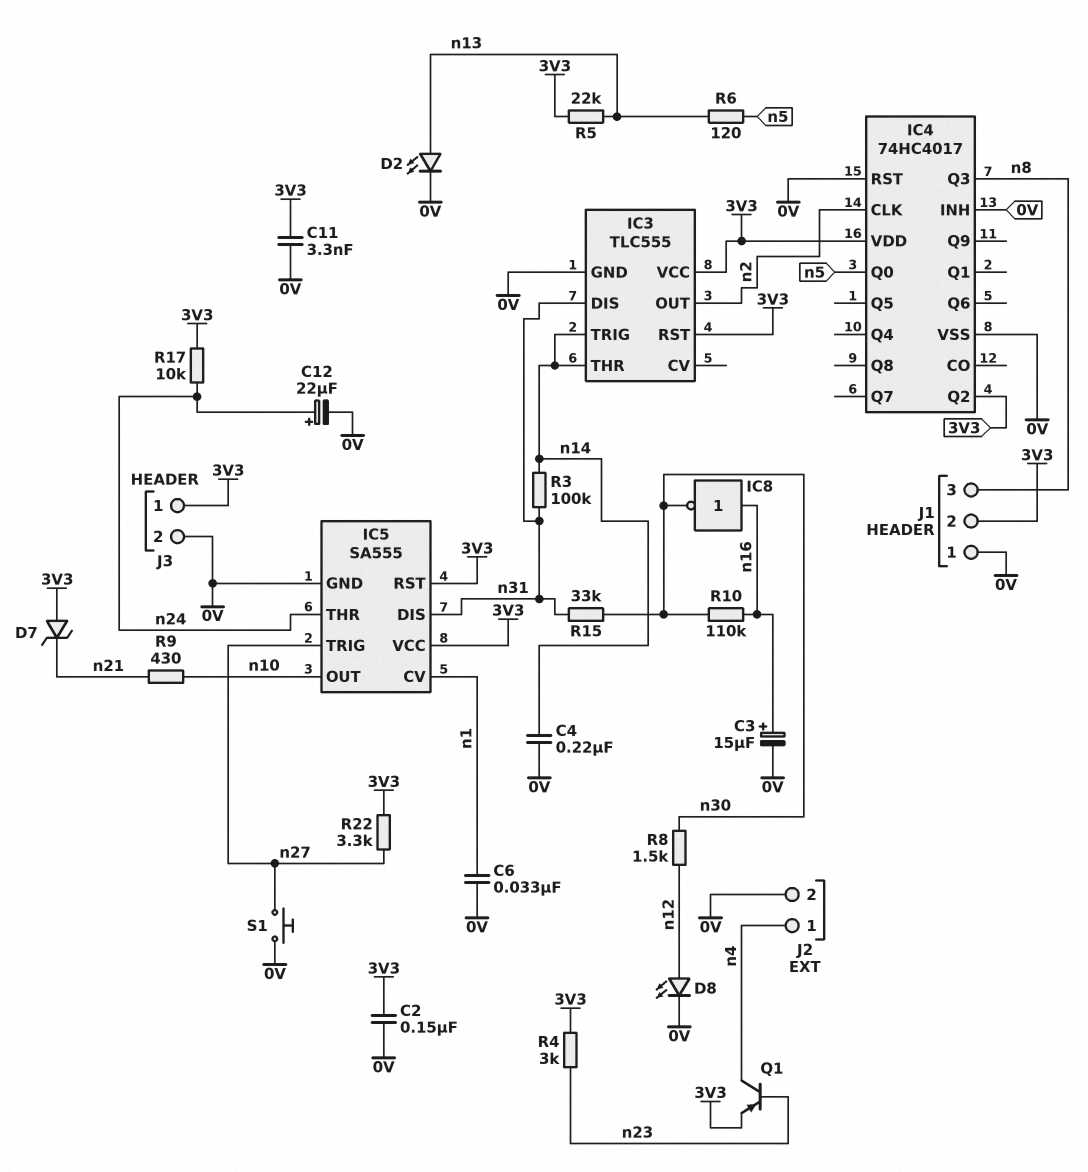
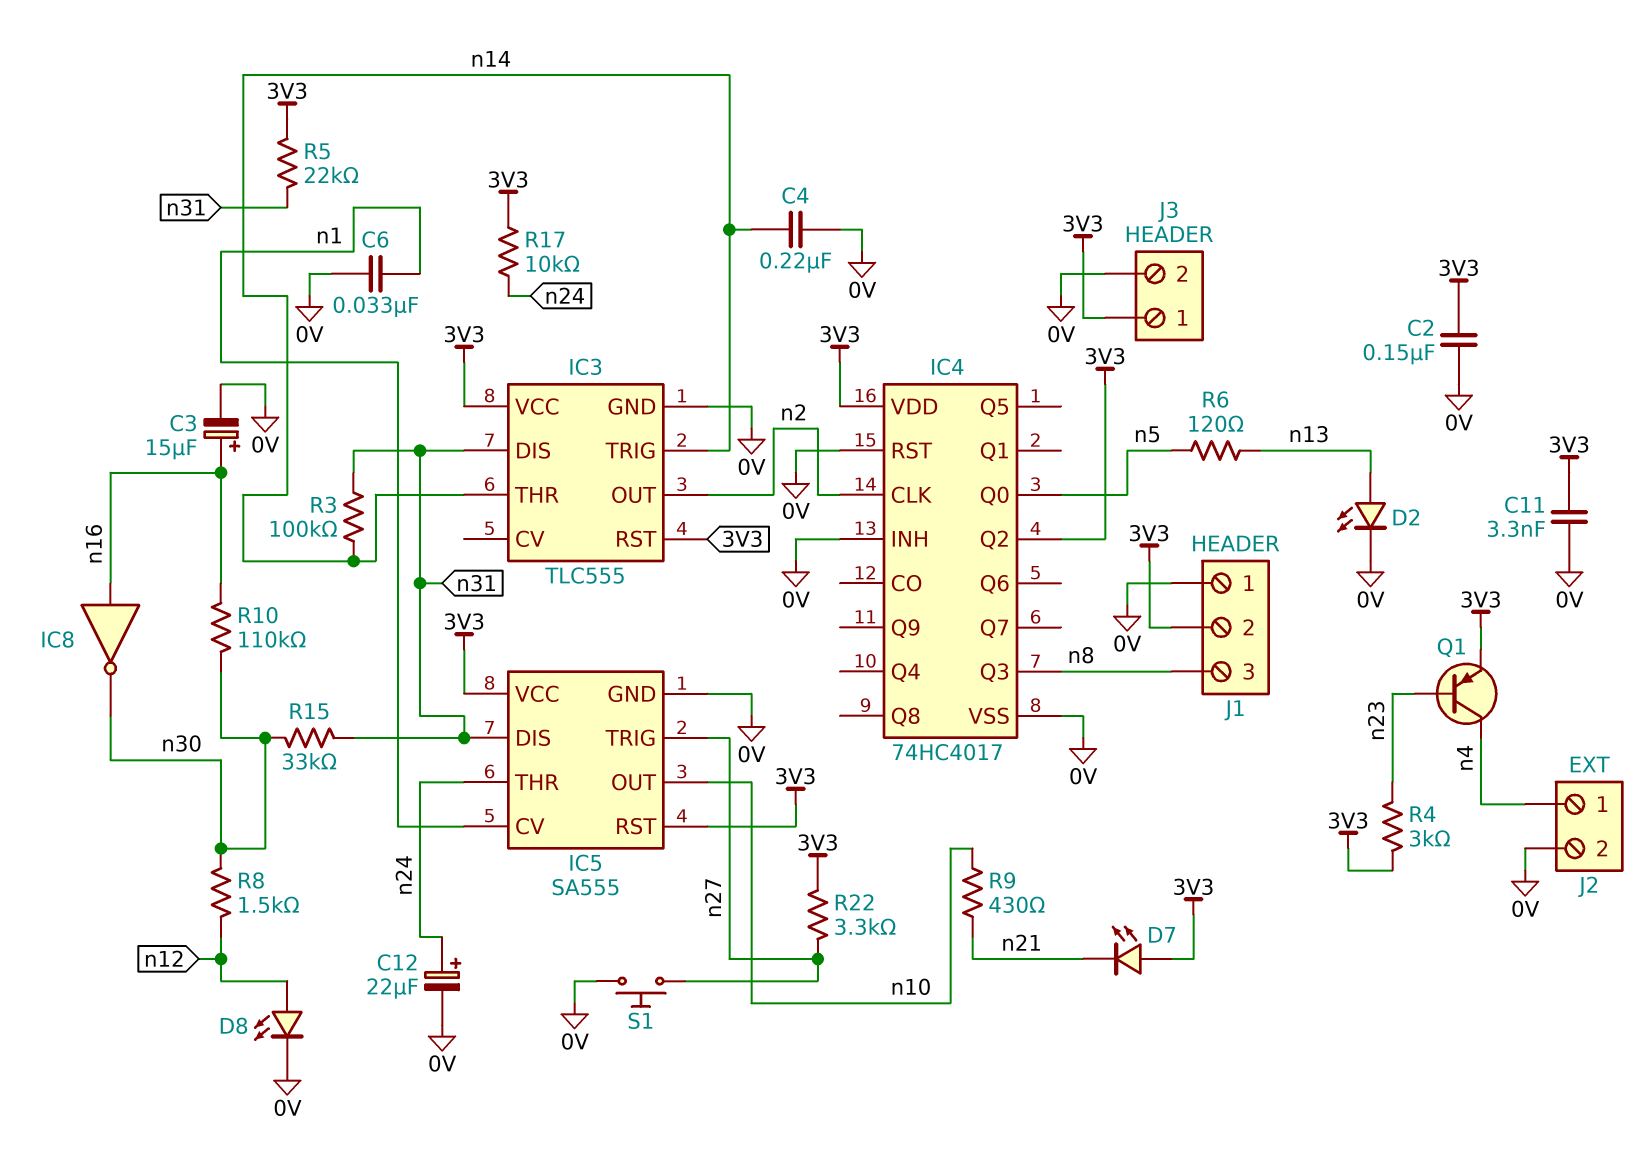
D7: zener (A 3V3, K n21) -> LED (A 3V3, K n21)
R5: 22k (3V3, n13) -> 22k (3V3, n31)

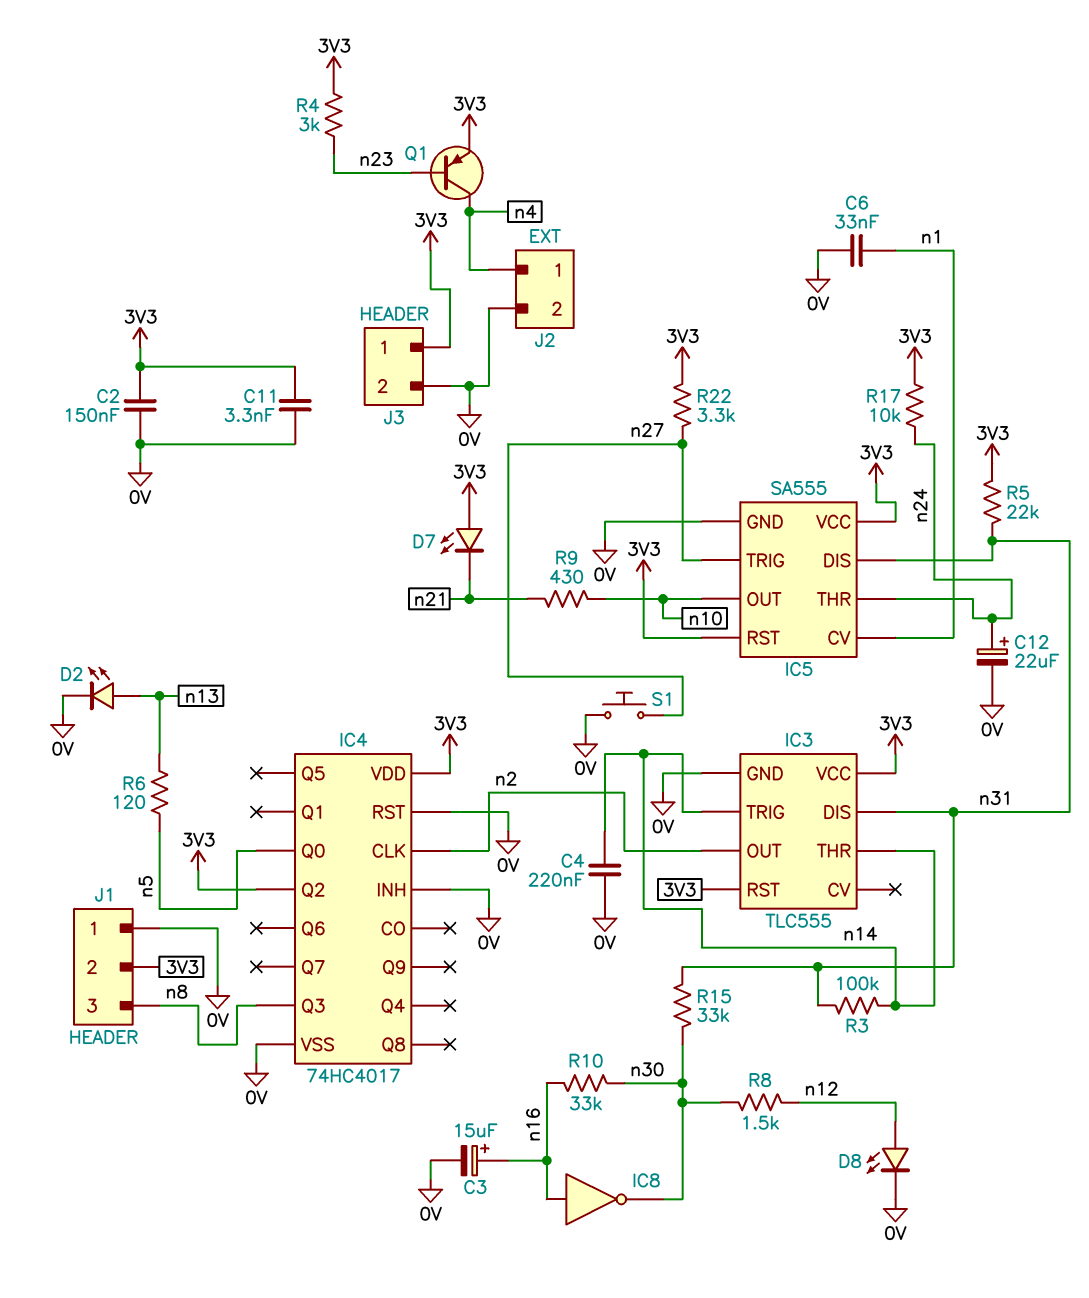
R10: 110k (n16, n30) -> 33k (n16, n30)

